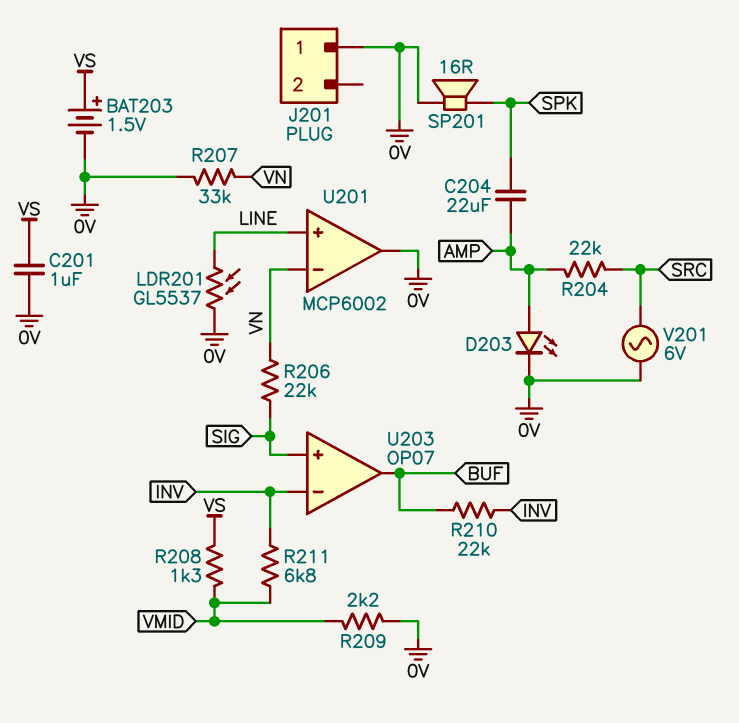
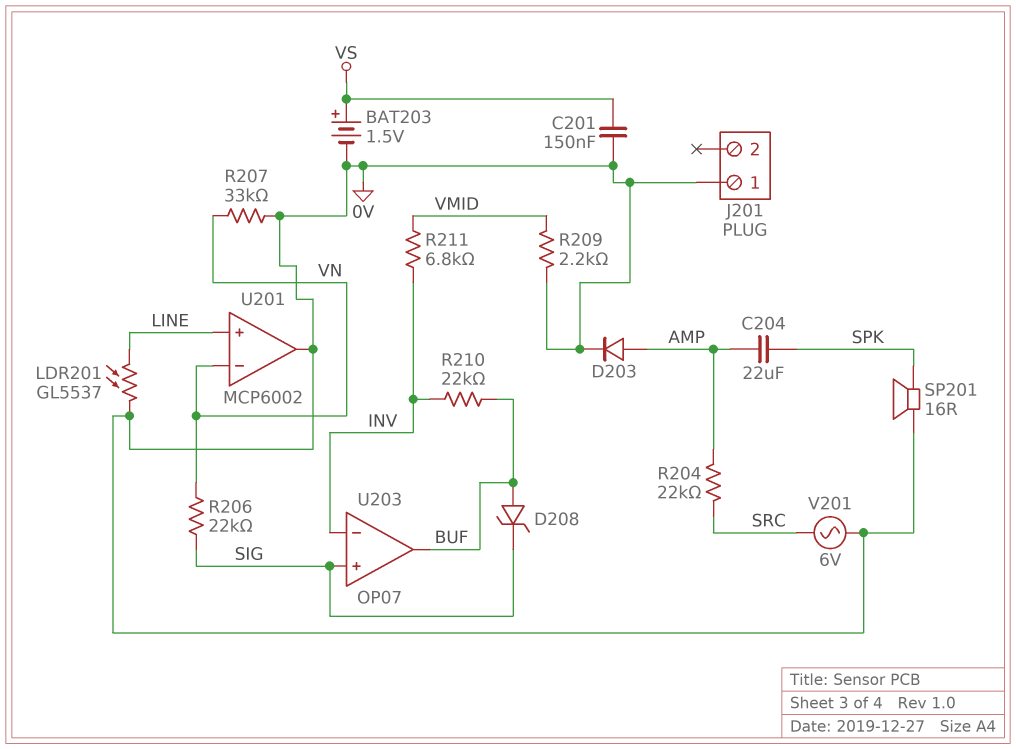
C201: 1uF (0V, VS) -> 150nF (0V, VS)
D203: LED (A AMP, K 0V) -> diode (A AMP, K 0V)
D208: none -> zener (A BUF, K SIG)
R208: 1.3k (VMID, VS) -> none

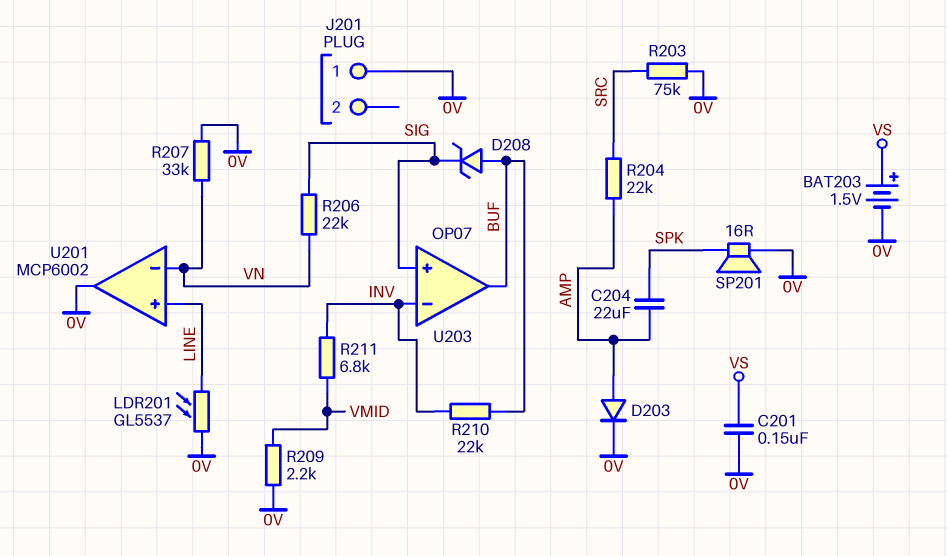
R203: none -> 75k (0V, SRC)
V201: AC 6V (0V, SRC) -> none

